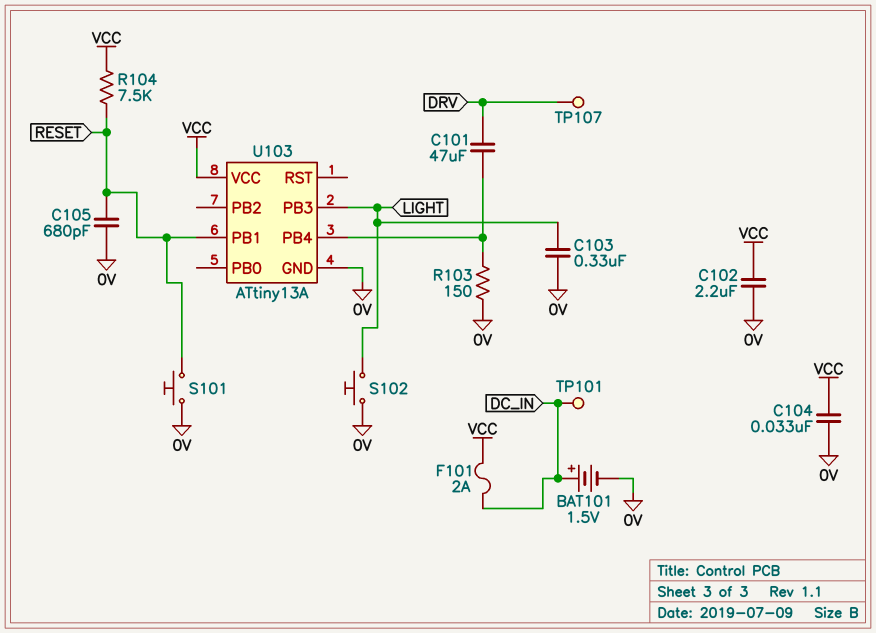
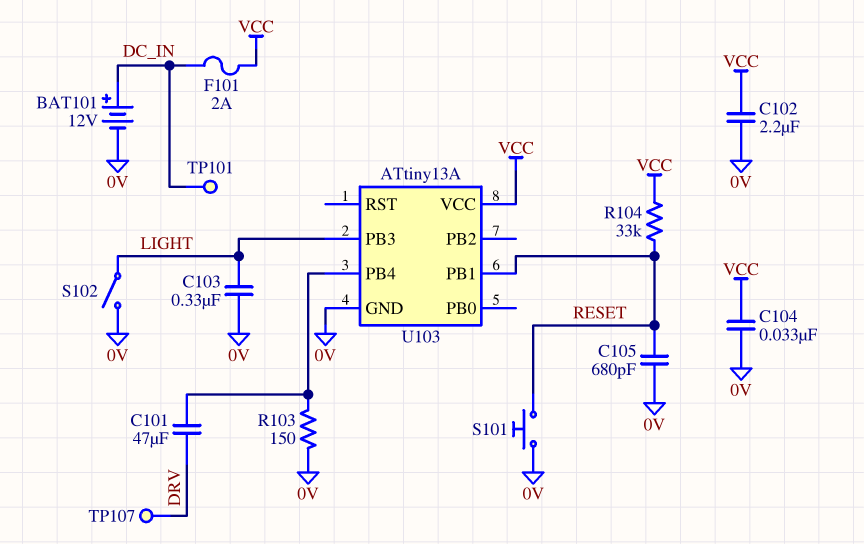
BAT101: 1.5V (plus DC_IN, minus 0V) -> 12V (plus DC_IN, minus 0V)
R104: 7.5k (RESET, VCC) -> 33k (RESET, VCC)
S102: button (0V, LIGHT) -> switch (0V, LIGHT)

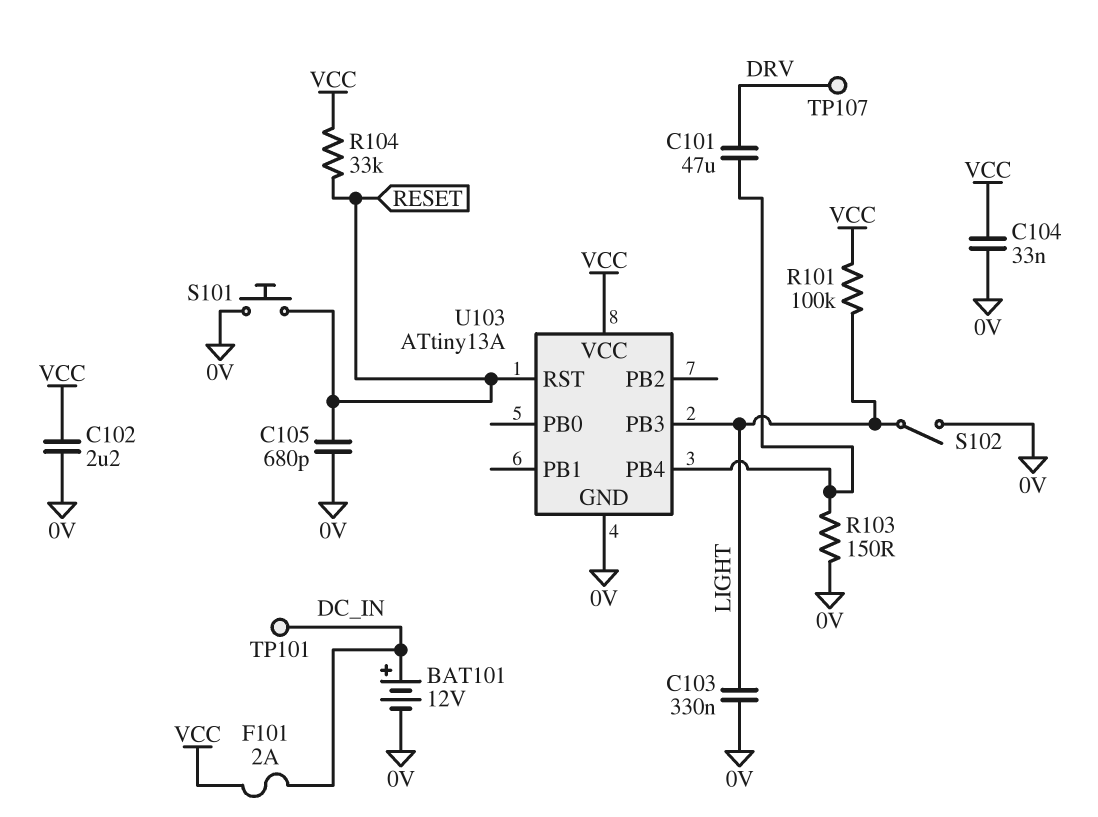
R101: none -> 100k (LIGHT, VCC)
U103 pin PB1: RESET -> none
U103 pin RST: none -> RESET

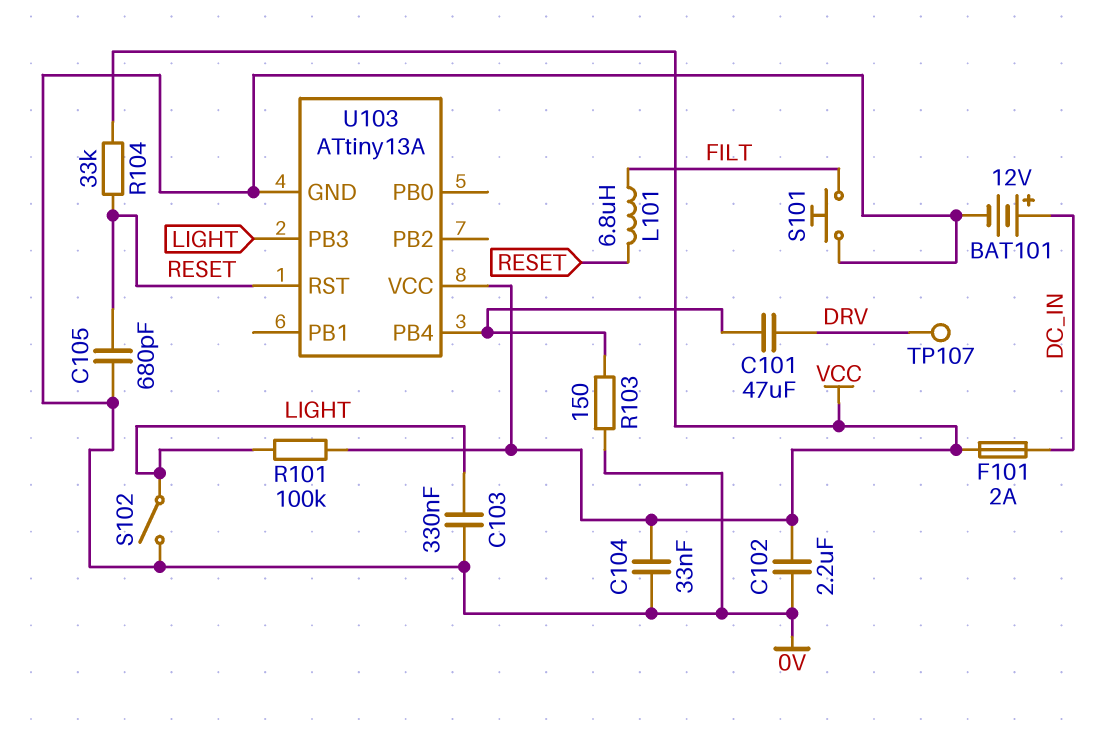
L101: none -> 6.8uH (FILT, RESET)
S101: button (0V, RESET) -> button (0V, FILT)
TP101: test point (DC_IN) -> none

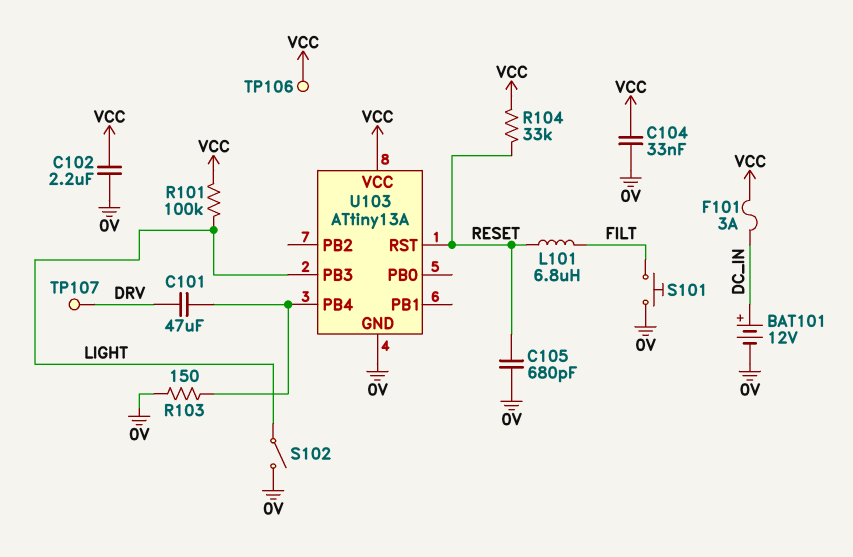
C103: 330nF (0V, LIGHT) -> none
F101: 2A (DC_IN, VCC) -> 3A (DC_IN, VCC)
TP106: none -> test point (VCC)

